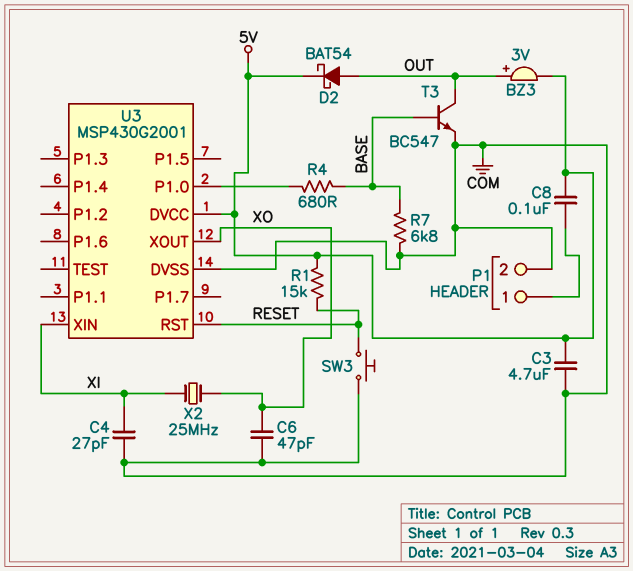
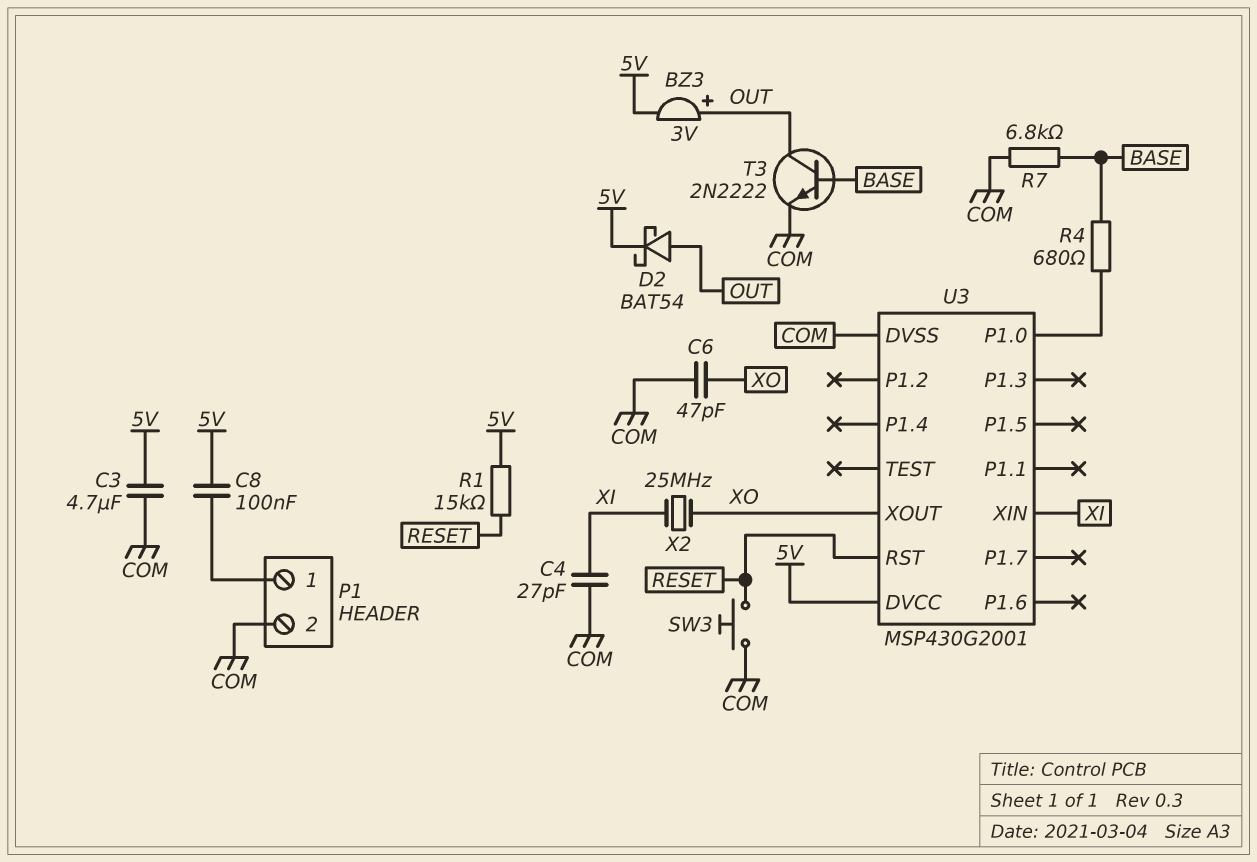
T3: NPN BC547 (B BASE, C OUT, E COM) -> NPN 2N2222 (B BASE, C OUT, E COM)

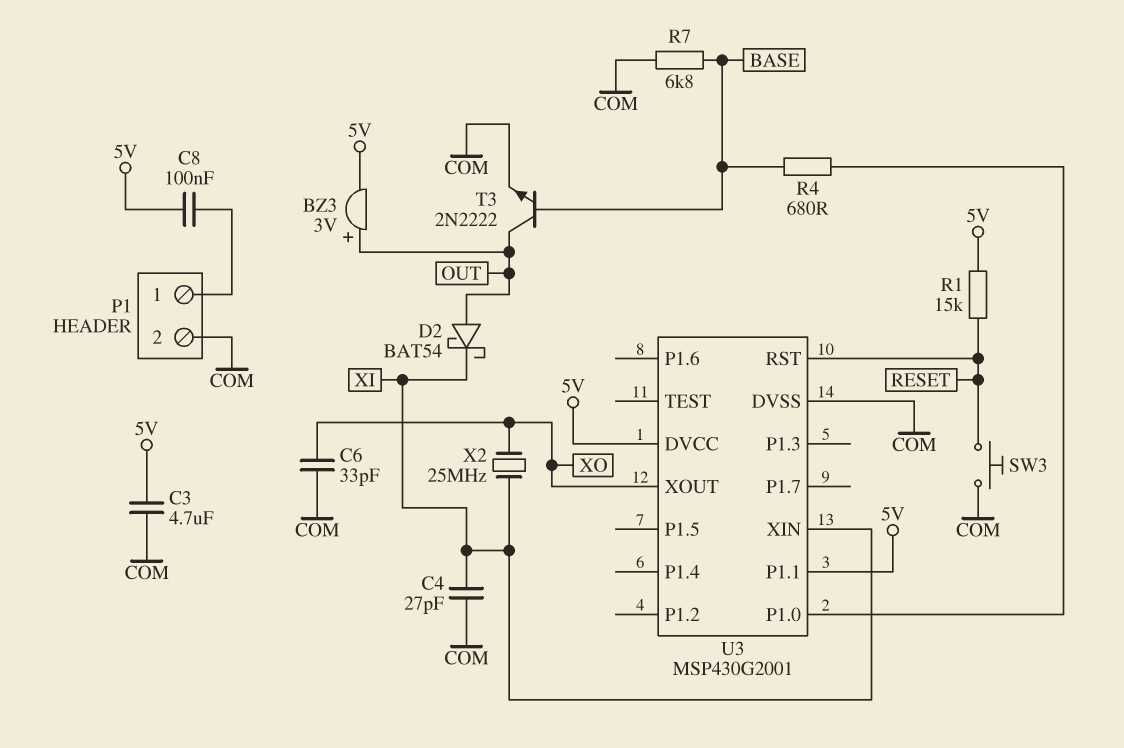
C6: 47pF (COM, XO) -> 33pF (COM, XO)
D2: schottky BAT54 (A OUT, K 5V) -> schottky BAT54 (A OUT, K XI)
U3 pin P1.1: none -> 5V

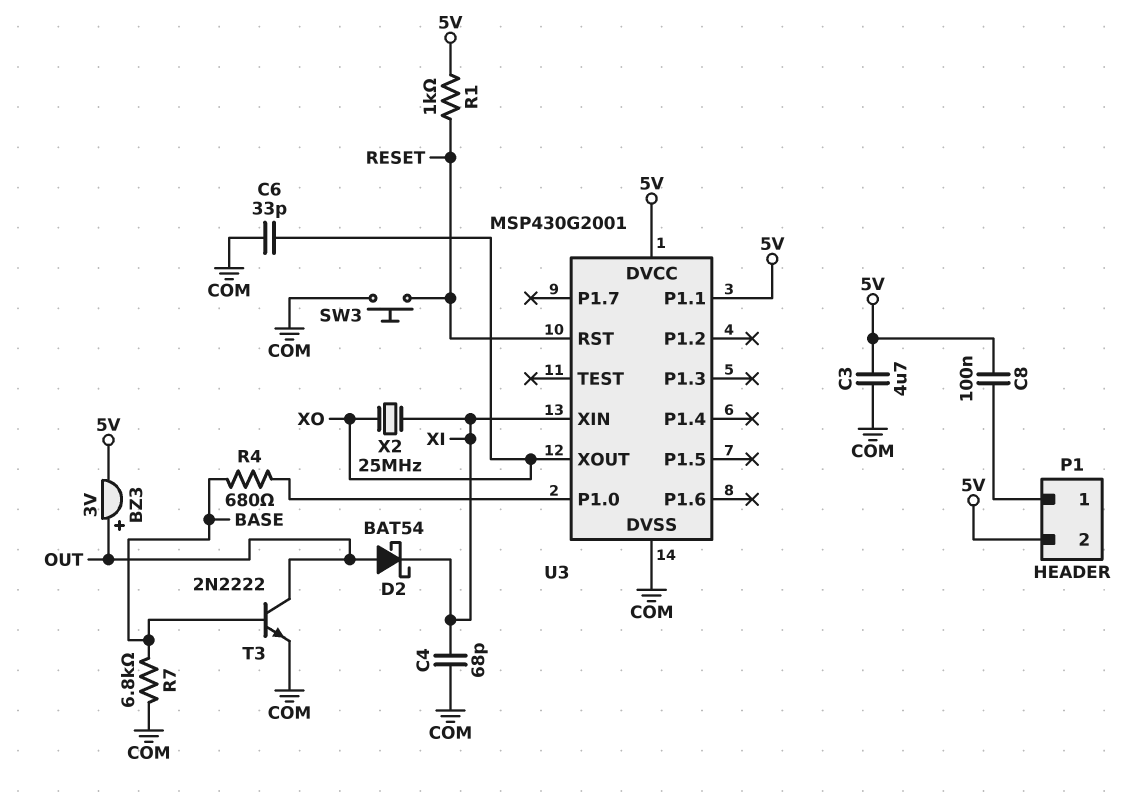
C4: 27pF (COM, XI) -> 68pF (COM, XI)
P1 pin 2: COM -> 5V
R1: 15k (5V, RESET) -> 1k (5V, RESET)

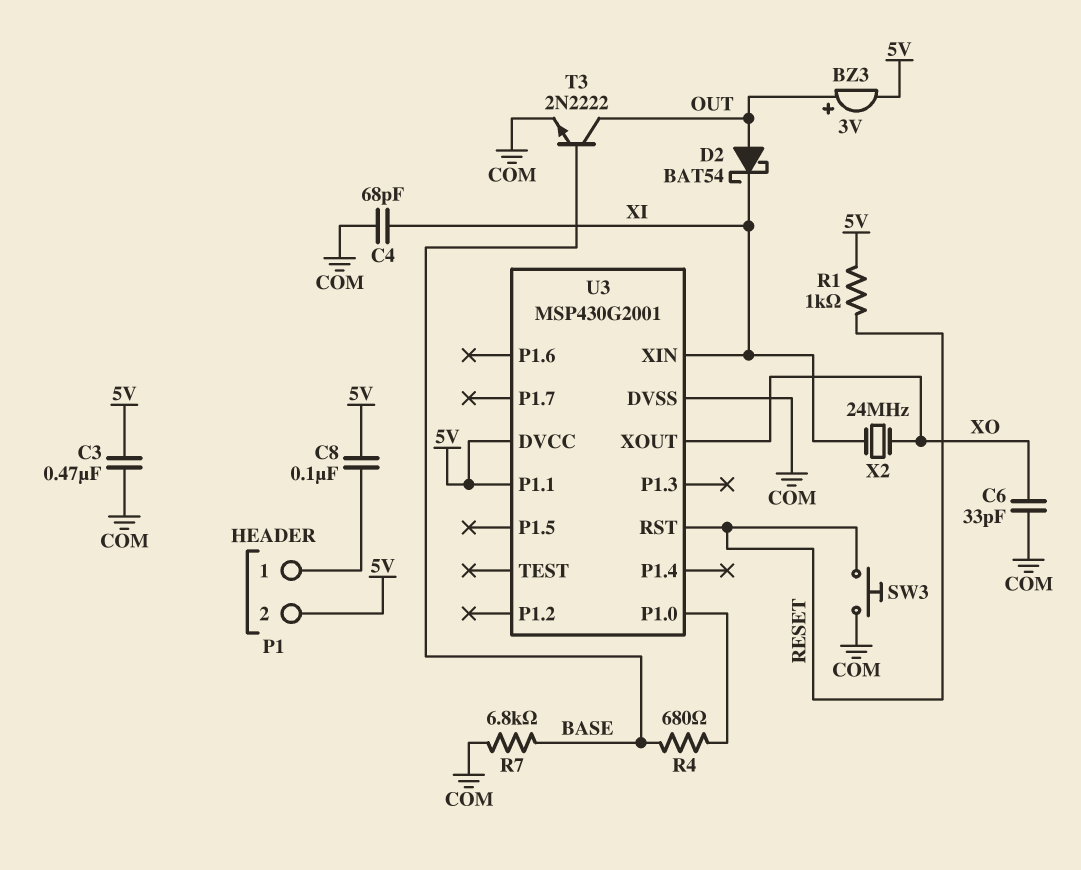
C3: 4.7uF (5V, COM) -> 470nF (5V, COM)
X2: 25MHz (XI, XO) -> 24MHz (XI, XO)

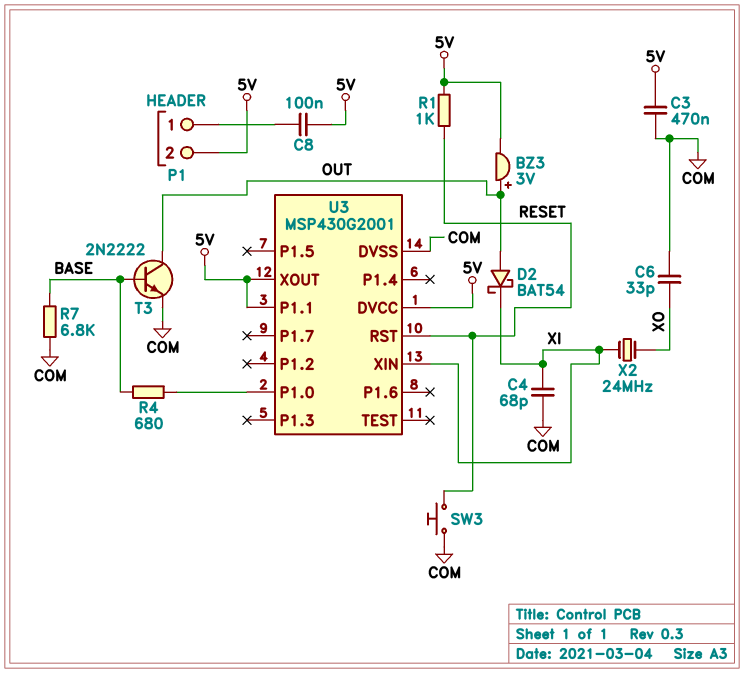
U3 pin XOUT: XO -> 5V

